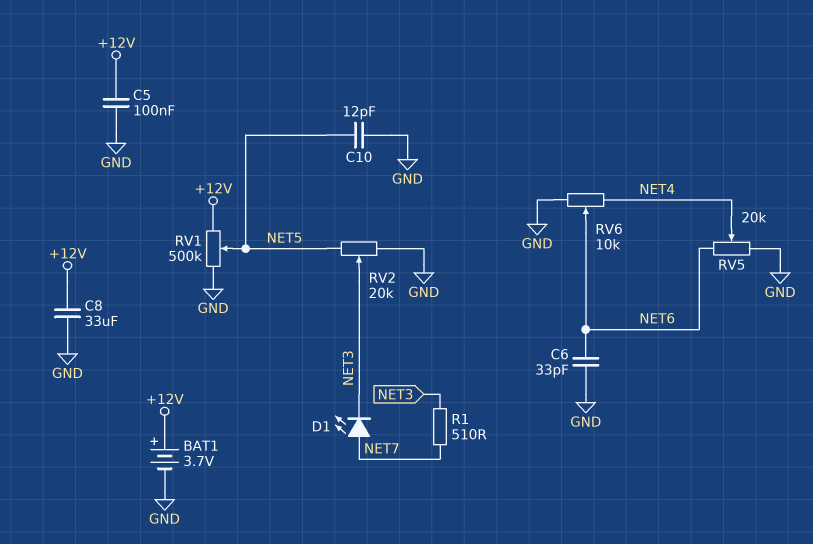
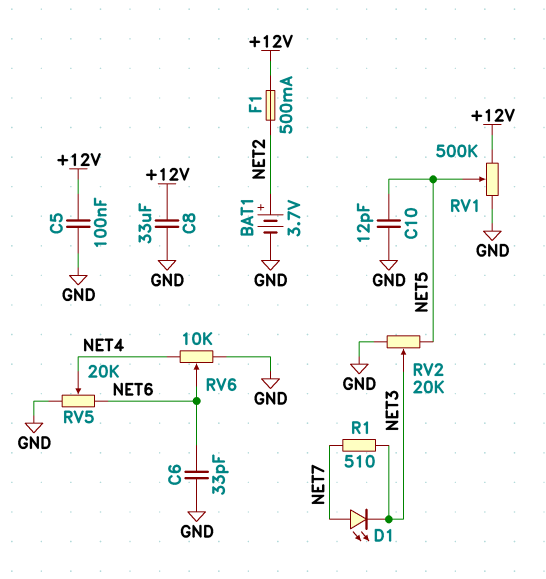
BAT1: 3.7V (plus +12V, minus GND) -> 3.7V (plus NET2, minus GND)
F1: none -> 500mA (+12V, NET2)

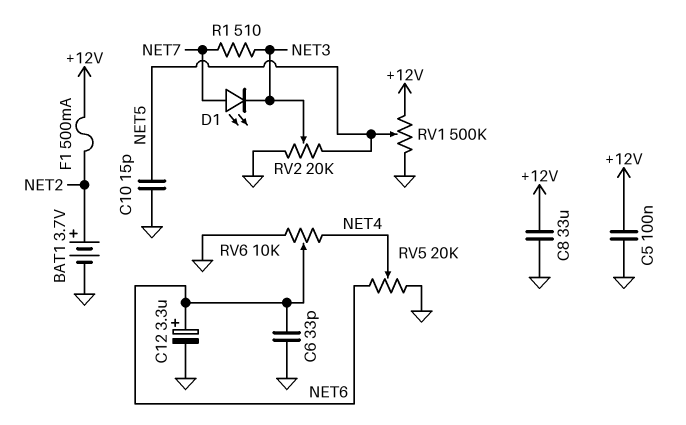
C10: 12pF (GND, NET5) -> 15pF (GND, NET5)
C12: none -> 3.3uF (plus NET6, minus GND)

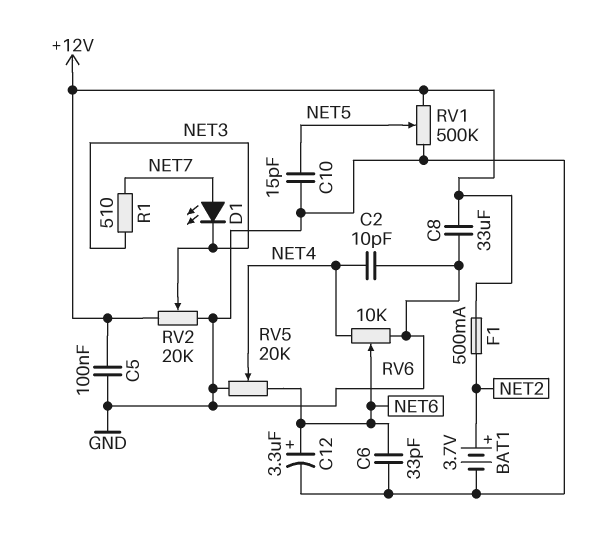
C2: none -> 10pF (GND, NET4)
RV2: 20k (GND, NET5, wiper NET3) -> 20k (+12V, GND, wiper NET3)

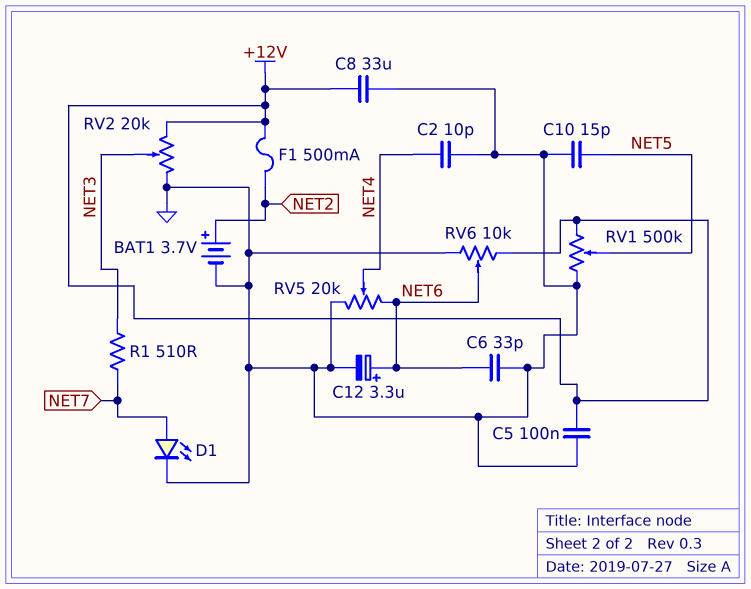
D1: LED (A NET7, K NET3) -> LED (A NET7, K GND)
RV6: 10k (GND, NET4, wiper NET6) -> 10k (+12V, GND, wiper NET6)

